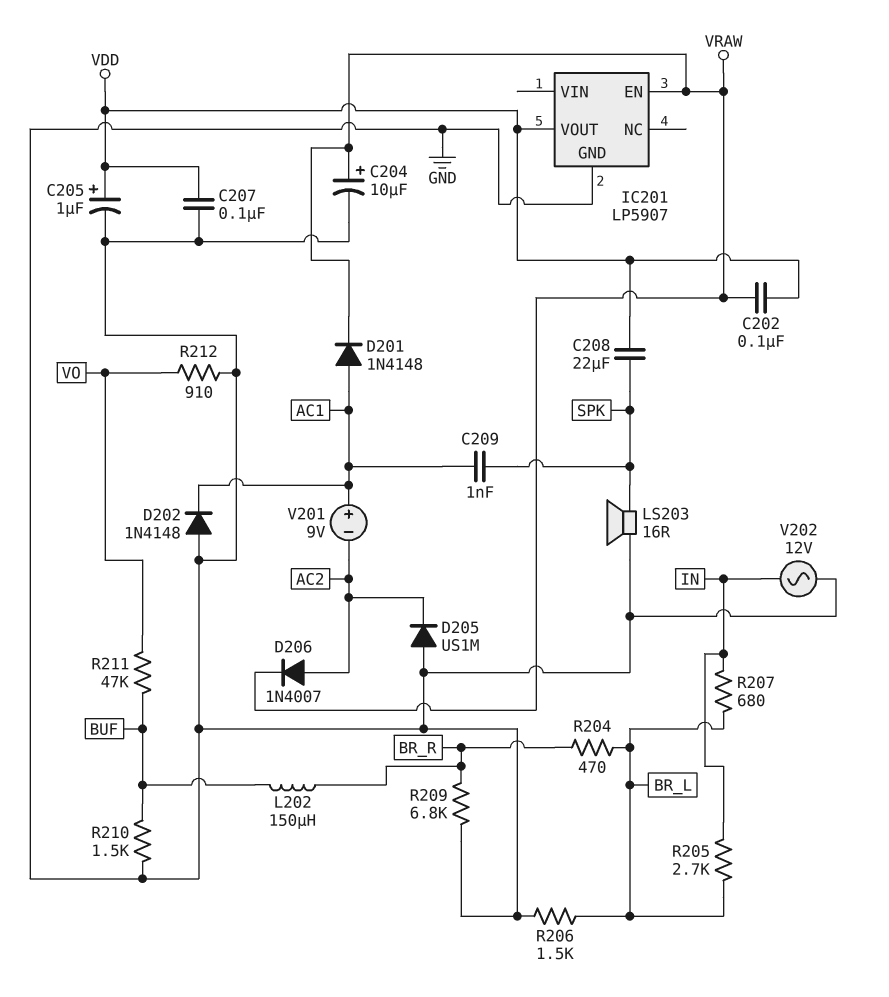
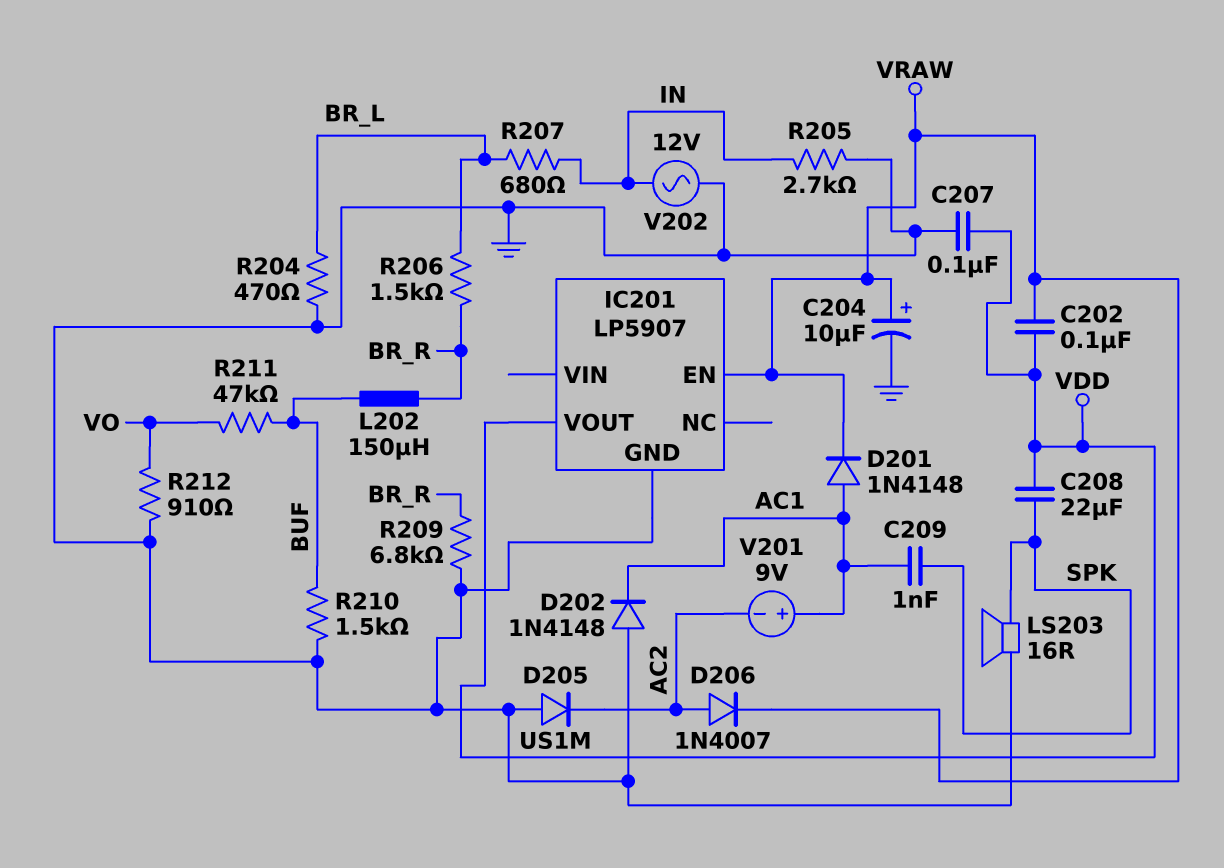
C205: 1uF (plus VDD, minus GND) -> none
R204: 470 (BR_L, BR_R) -> 470 (BR_L, GND)
R205: 2.7k (BR_L, IN) -> 2.7k (GND, IN)
R206: 1.5k (BR_L, GND) -> 1.5k (BR_L, BR_R)

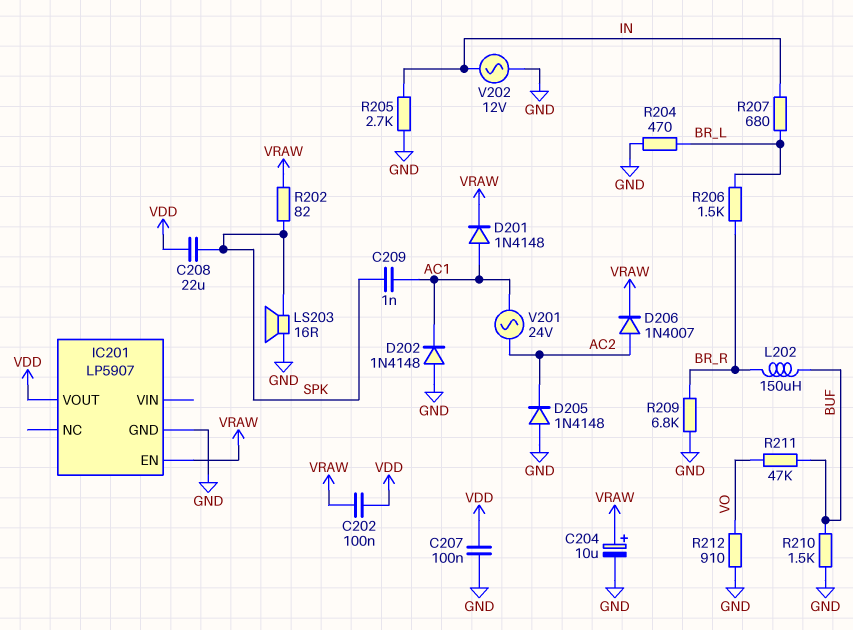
D205: diode US1M (A GND, K AC2) -> diode 1N4148 (A GND, K AC2)
R202: none -> 82 (SPK, VRAW)
V201: 9V (plus AC1, minus AC2) -> AC 24V (AC1, AC2)

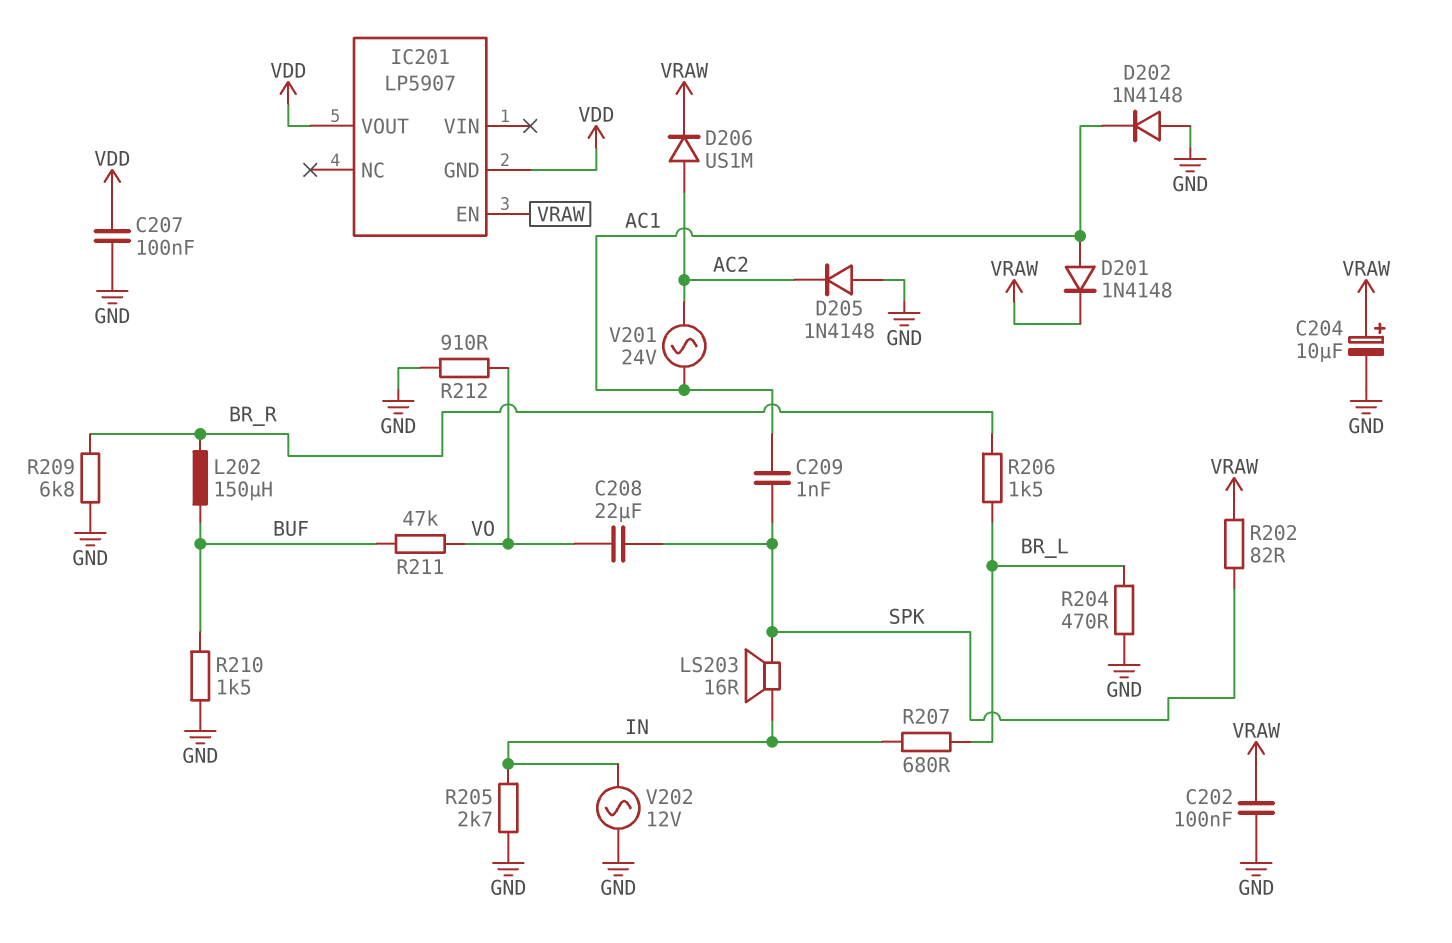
C202: 100nF (VDD, VRAW) -> 100nF (GND, VRAW)
C208: 22uF (SPK, VDD) -> 22uF (SPK, VO)
D206: diode 1N4007 (A AC2, K VRAW) -> diode US1M (A AC2, K VRAW)
IC201 pin GND: GND -> VDD
LS203: speaker 16R (GND, SPK) -> speaker 16R (IN, SPK)

